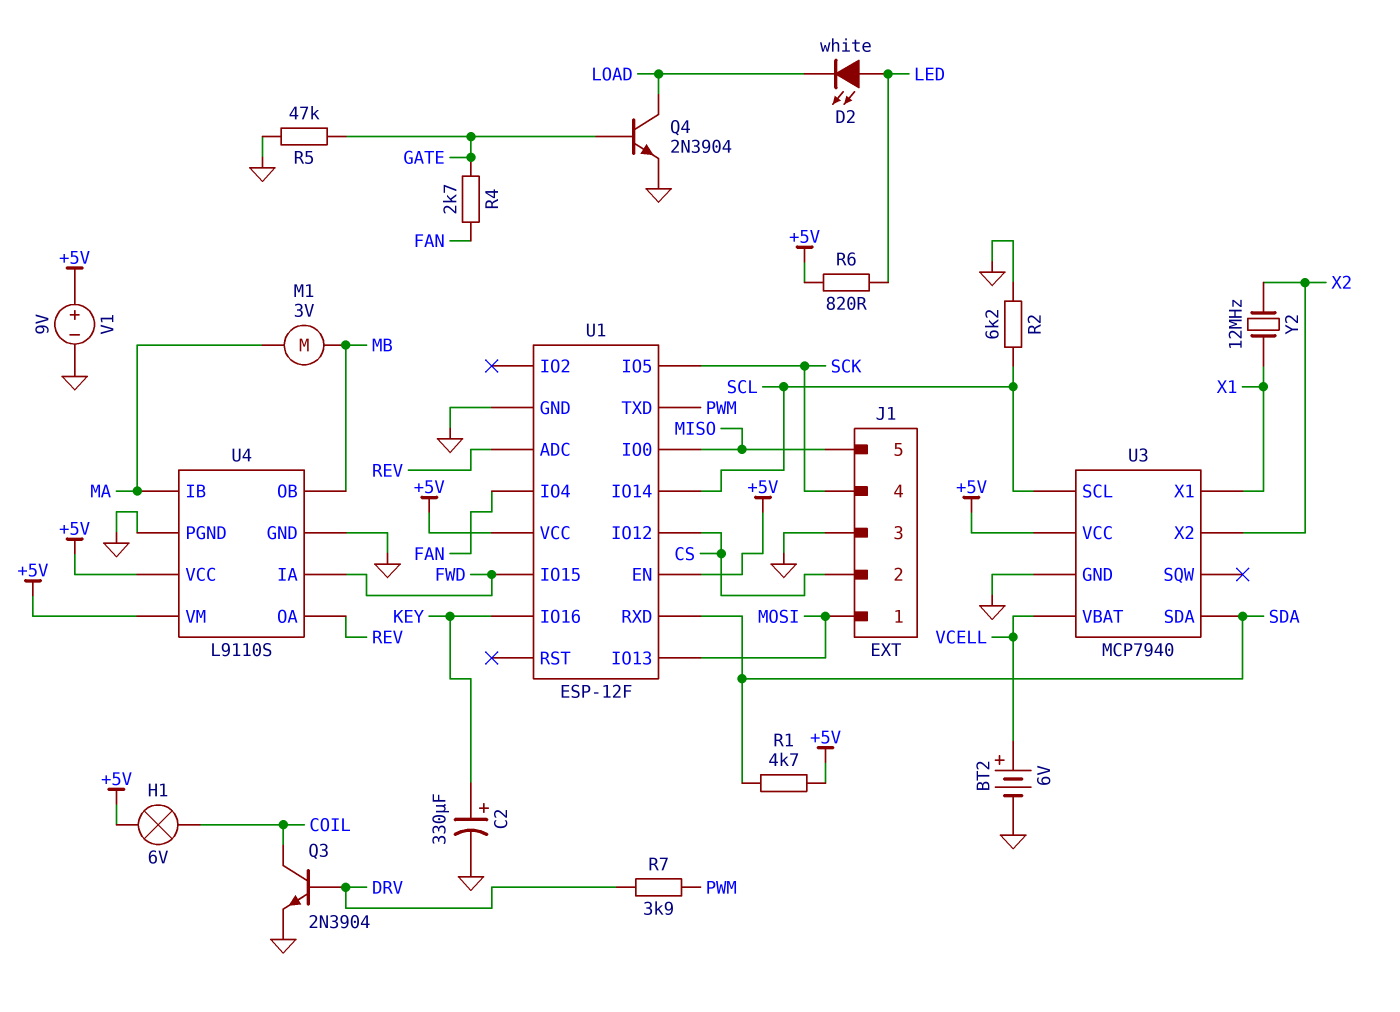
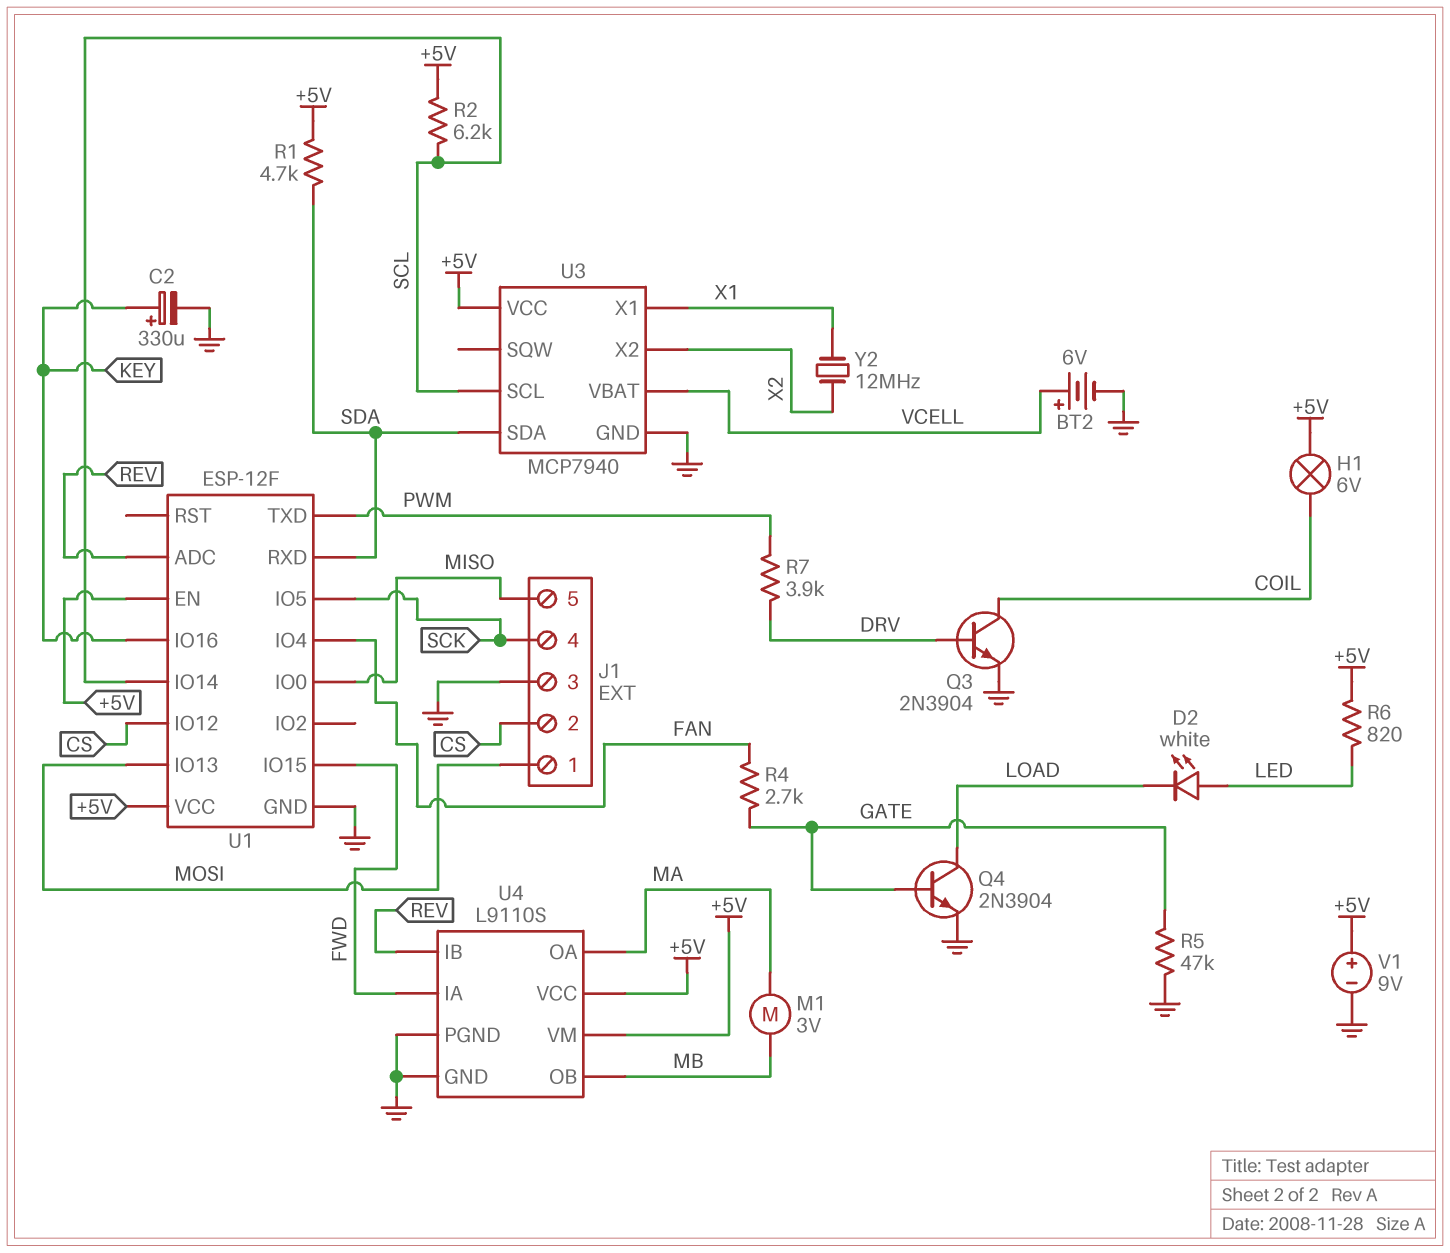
R2: 6.2k (GND, SCL) -> 6.2k (+5V, SCL)
U4 pin IB: MA -> REV
U4 pin OA: REV -> MA

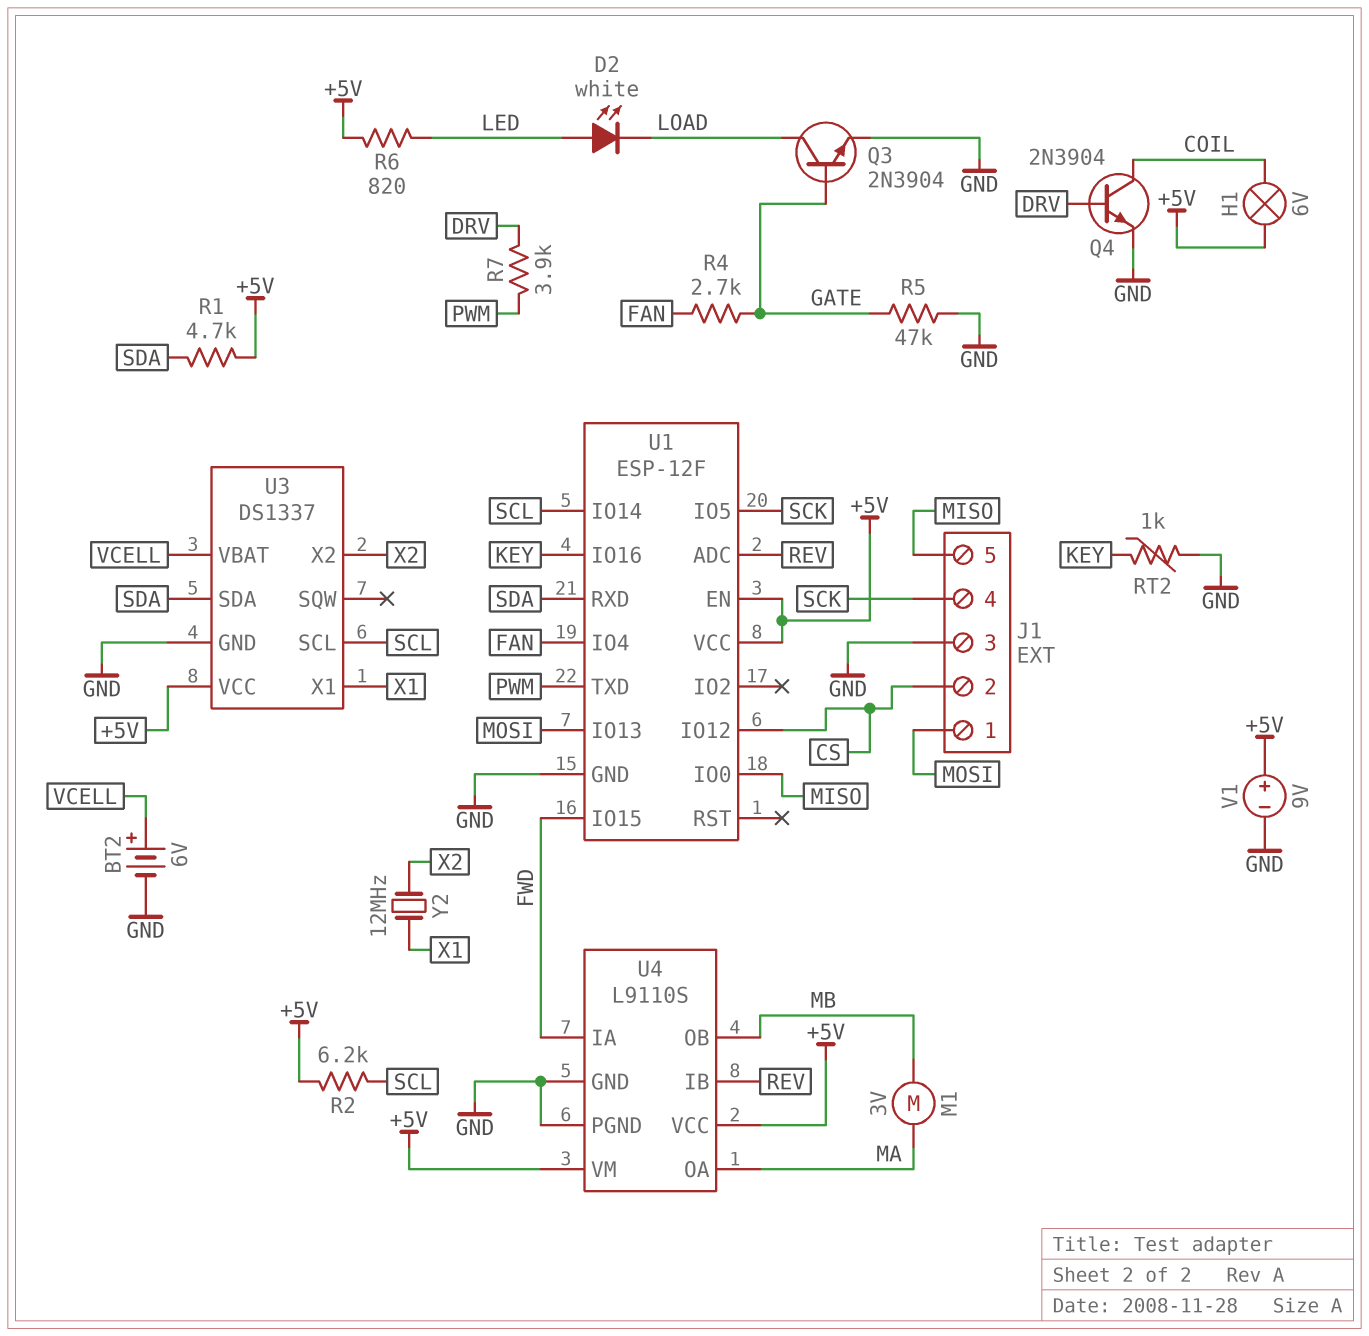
C2: 330uF (plus KEY, minus GND) -> none
Q3: NPN 2N3904 (B DRV, C COIL, E GND) -> NPN 2N3904 (B GATE, C LOAD, E GND)
Q4: NPN 2N3904 (B GATE, C LOAD, E GND) -> NPN 2N3904 (B DRV, C COIL, E GND)
RT2: none -> 1k (GND, KEY)
U3: MCP7940 -> DS1337

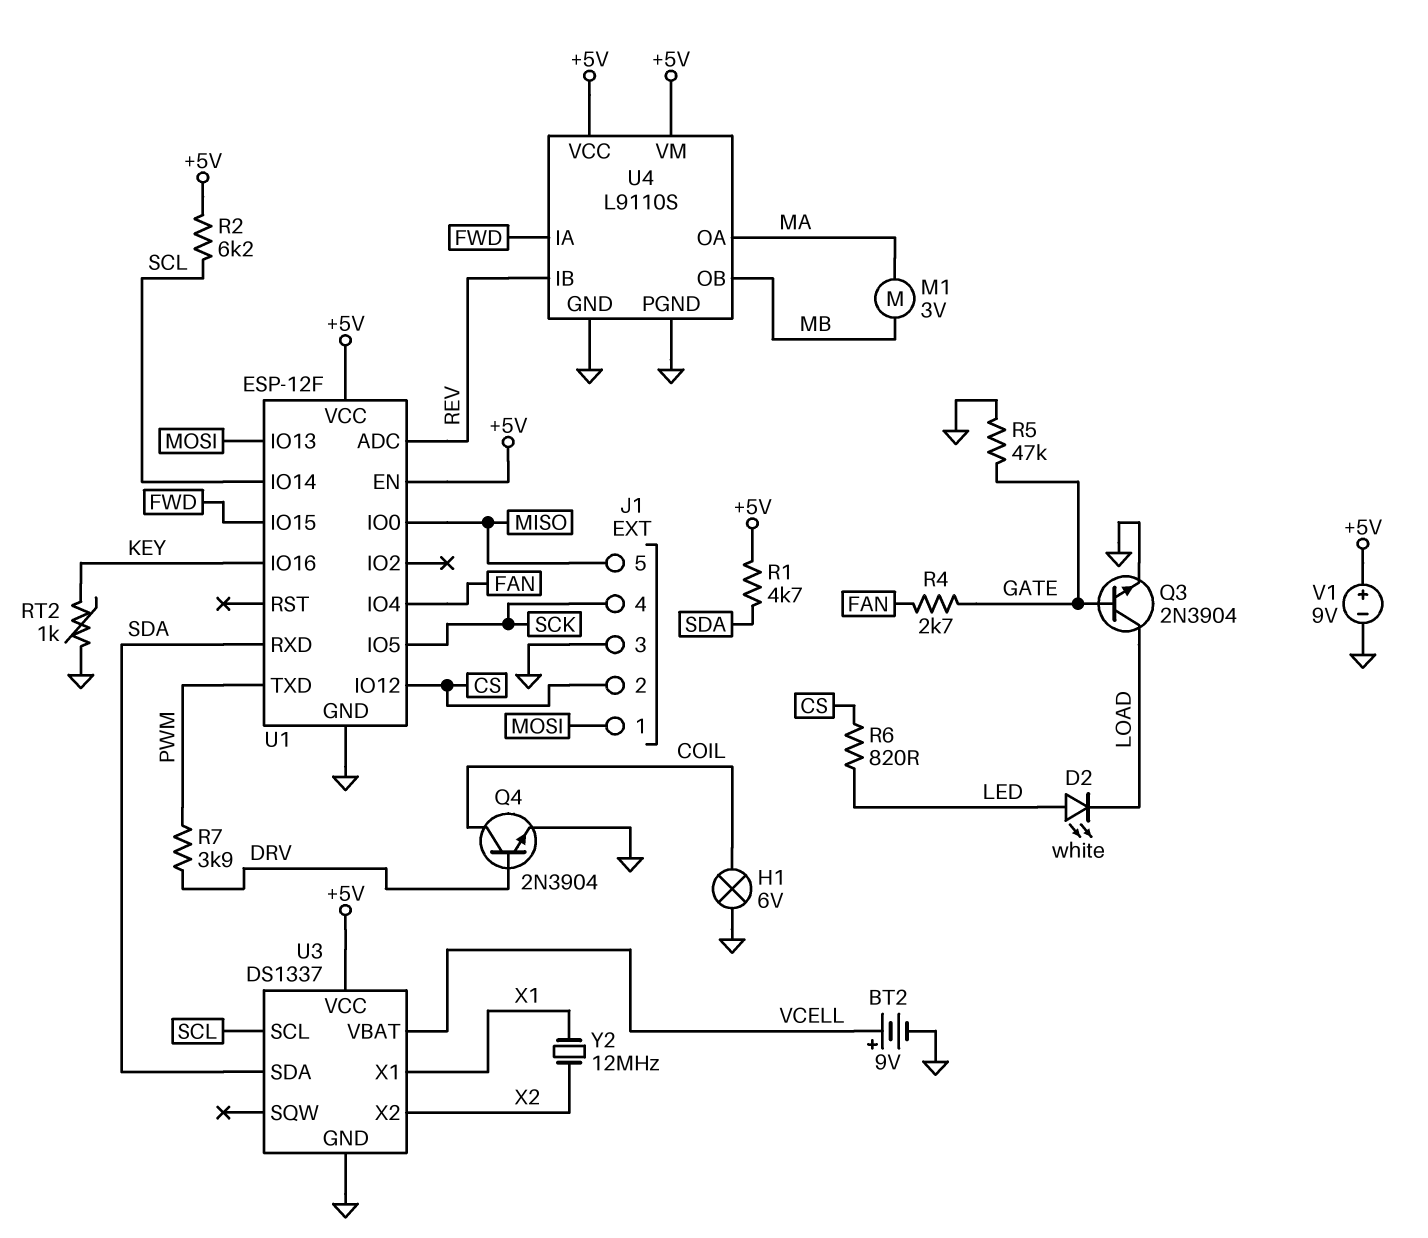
BT2: 6V (plus VCELL, minus GND) -> 9V (plus VCELL, minus GND)
H1: lamp 6V (+5V, COIL) -> lamp 6V (COIL, GND)
R6: 820 (+5V, LED) -> 820 (CS, LED)

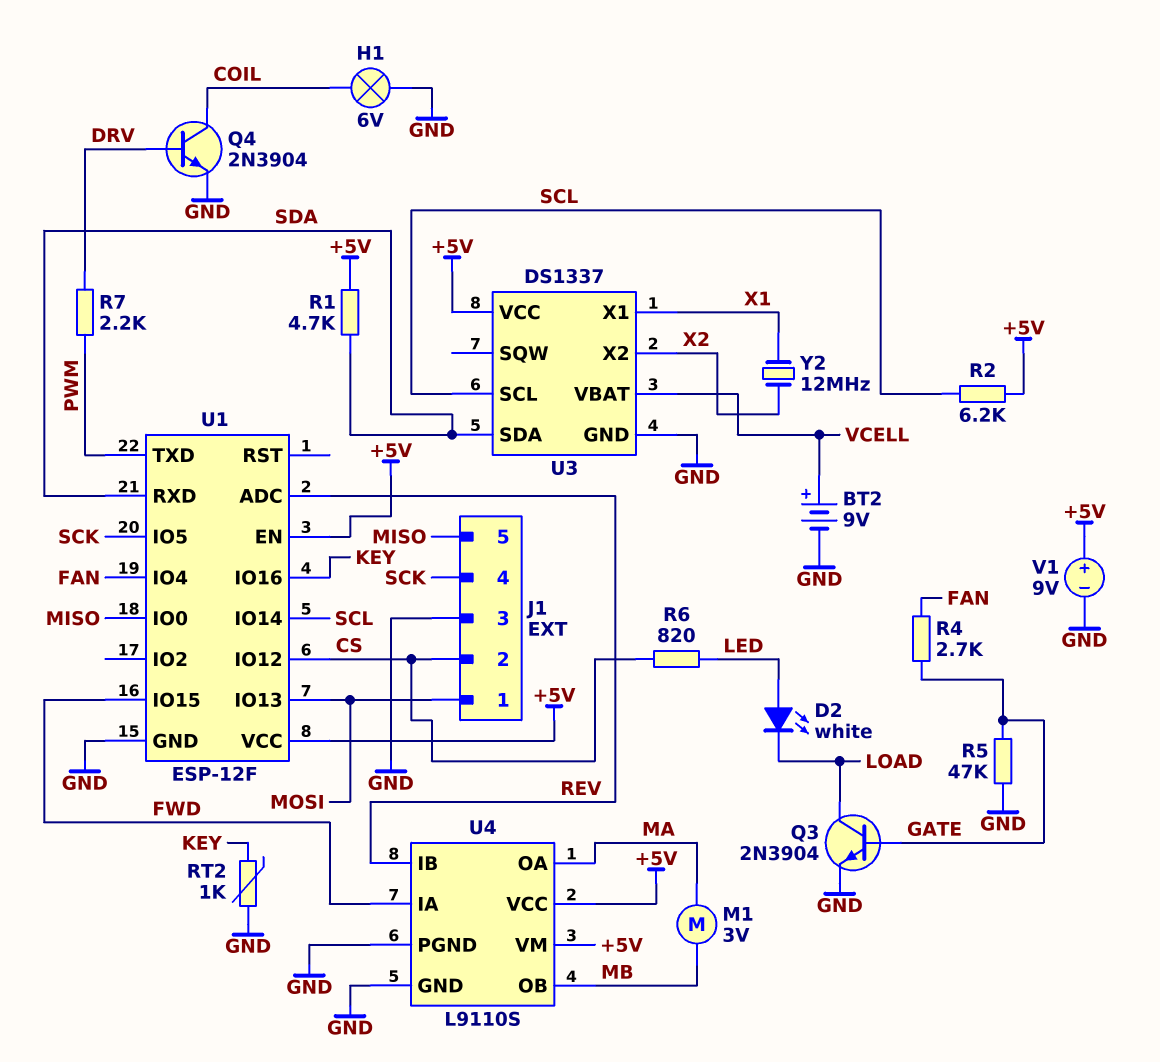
R7: 3.9k (DRV, PWM) -> 2.2k (DRV, PWM)

